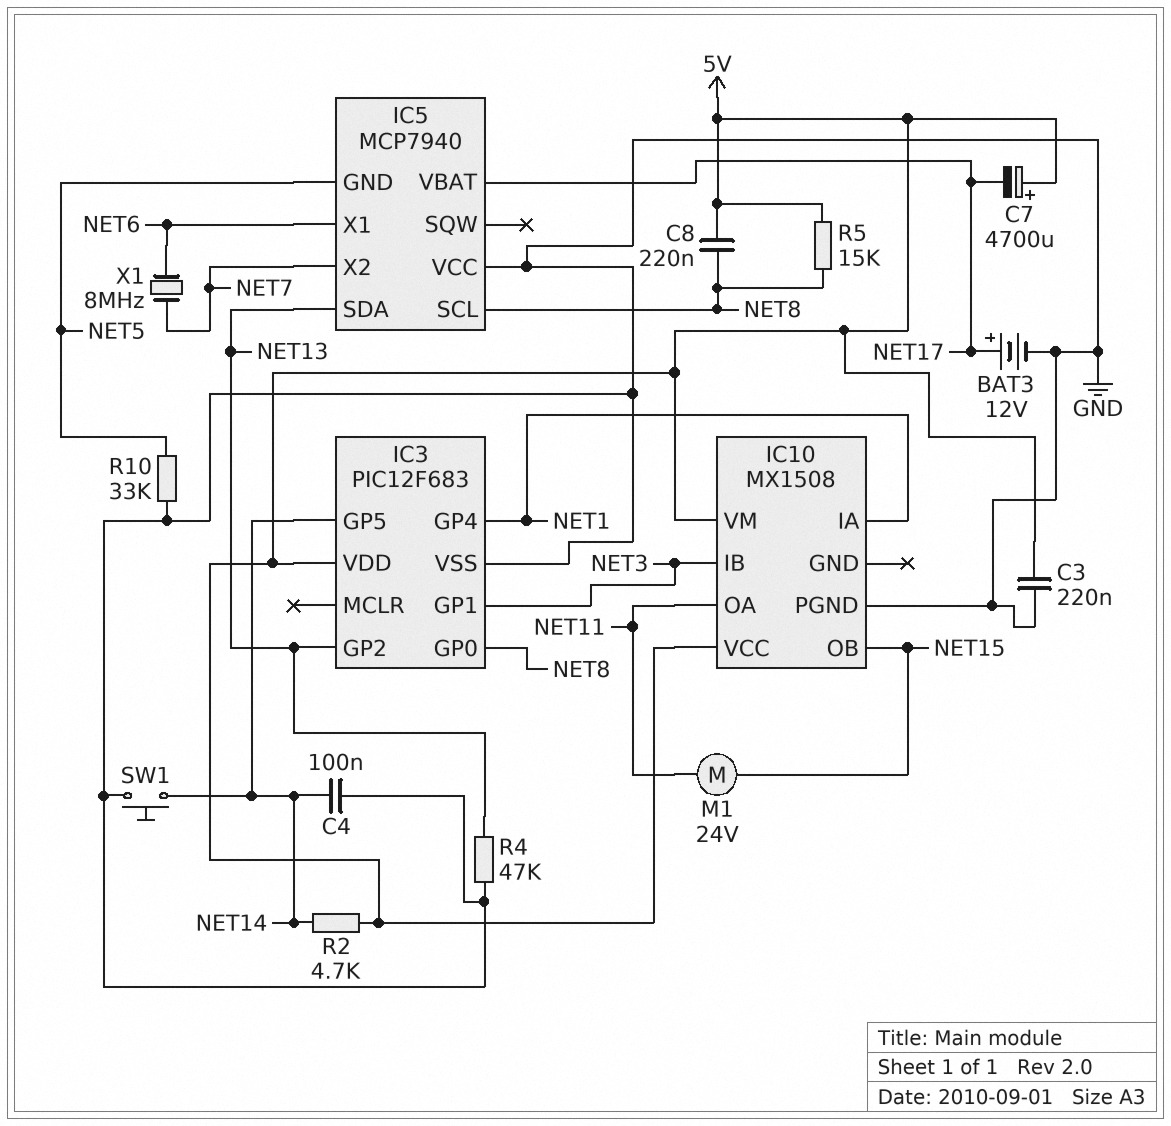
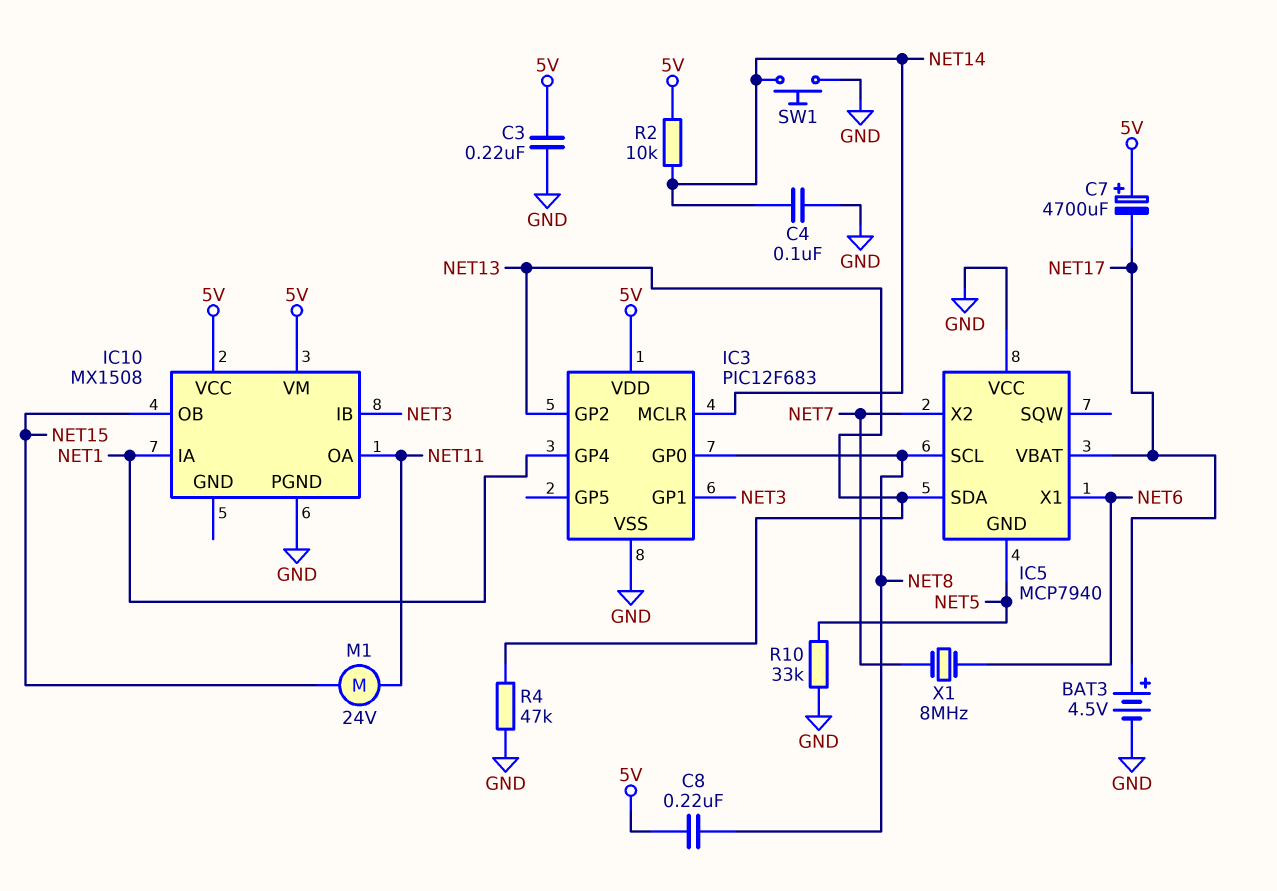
BAT3: 12V (plus NET17, minus GND) -> 4.5V (plus NET17, minus GND)
IC3 pin GP5: NET14 -> none
IC3 pin MCLR: none -> NET14
R2: 4.7k (5V, NET14) -> 10k (5V, NET14)
R5: 15k (5V, NET8) -> none

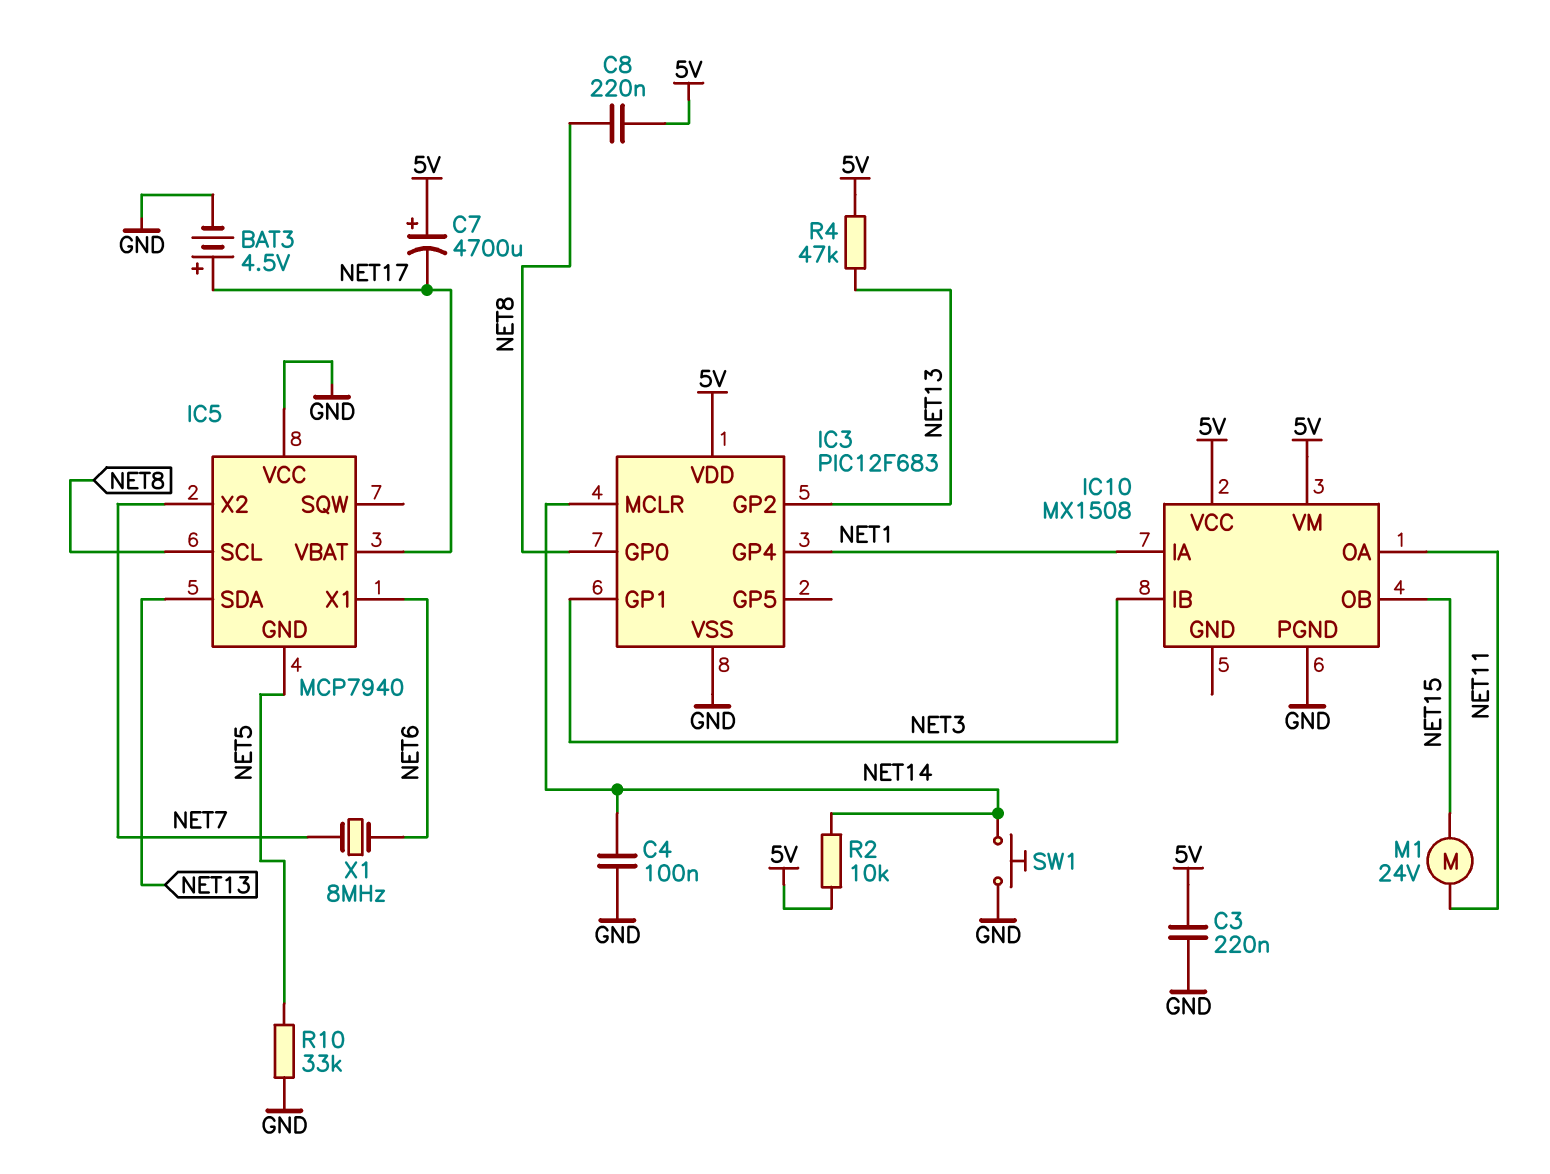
R4: 47k (GND, NET13) -> 47k (5V, NET13)

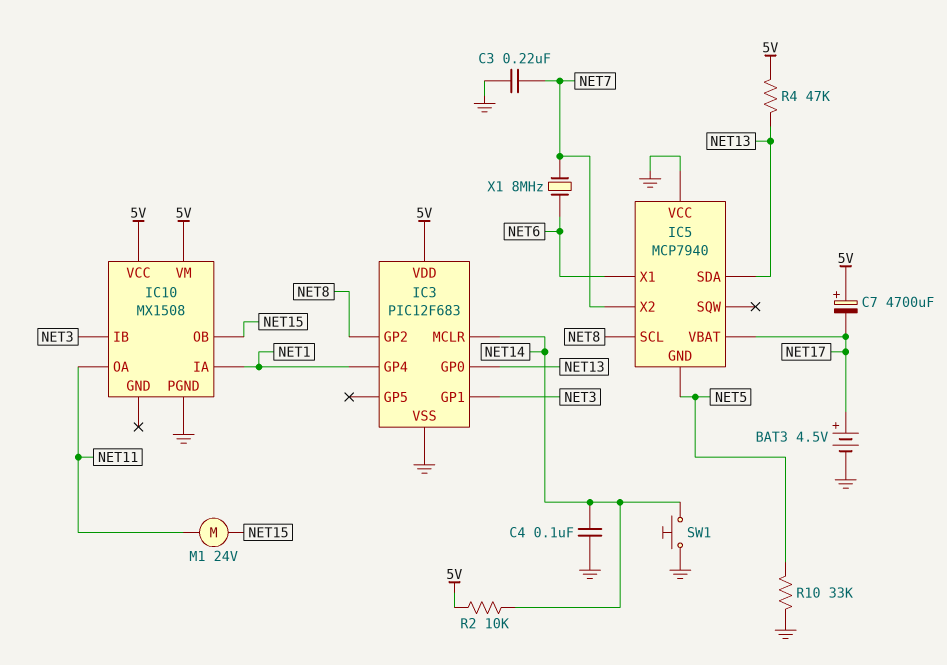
C3: 220nF (5V, GND) -> 220nF (GND, NET7)
C8: 220nF (5V, NET8) -> none
IC3 pin GP0: NET8 -> NET13
IC3 pin GP2: NET13 -> NET8

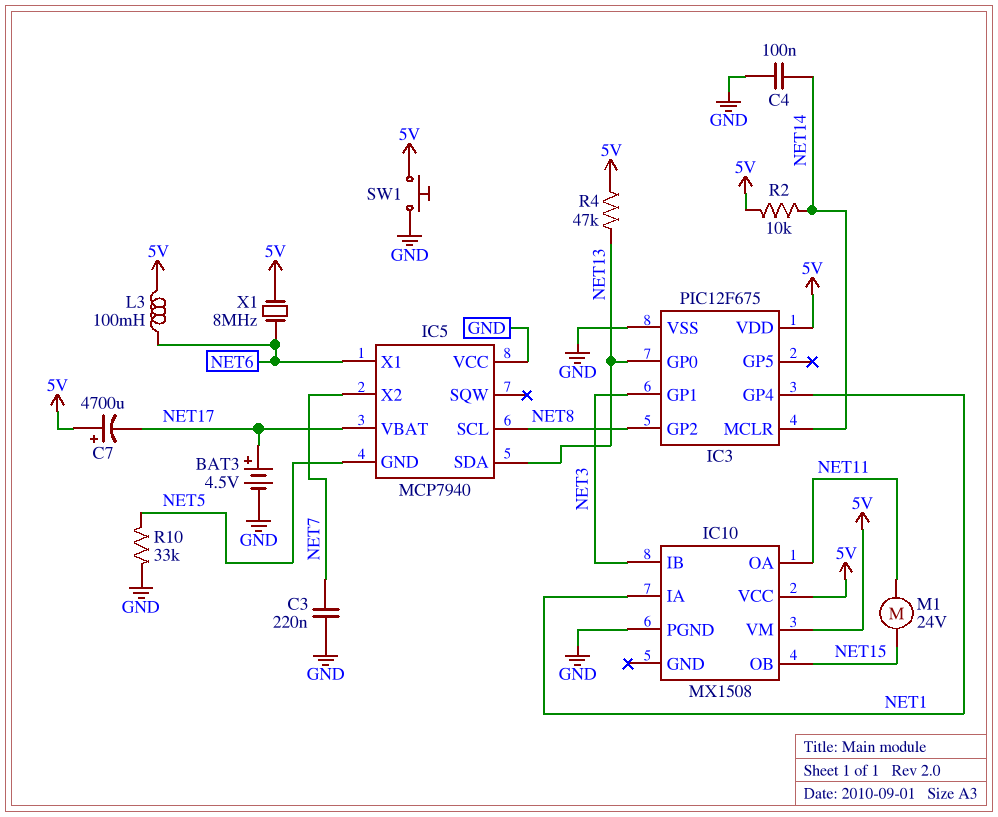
IC3: PIC12F683 -> PIC12F675
L3: none -> 100mH (5V, NET6)
SW1: button (GND, NET14) -> button (5V, GND)
X1: 8MHz (NET6, NET7) -> 8MHz (5V, NET6)

